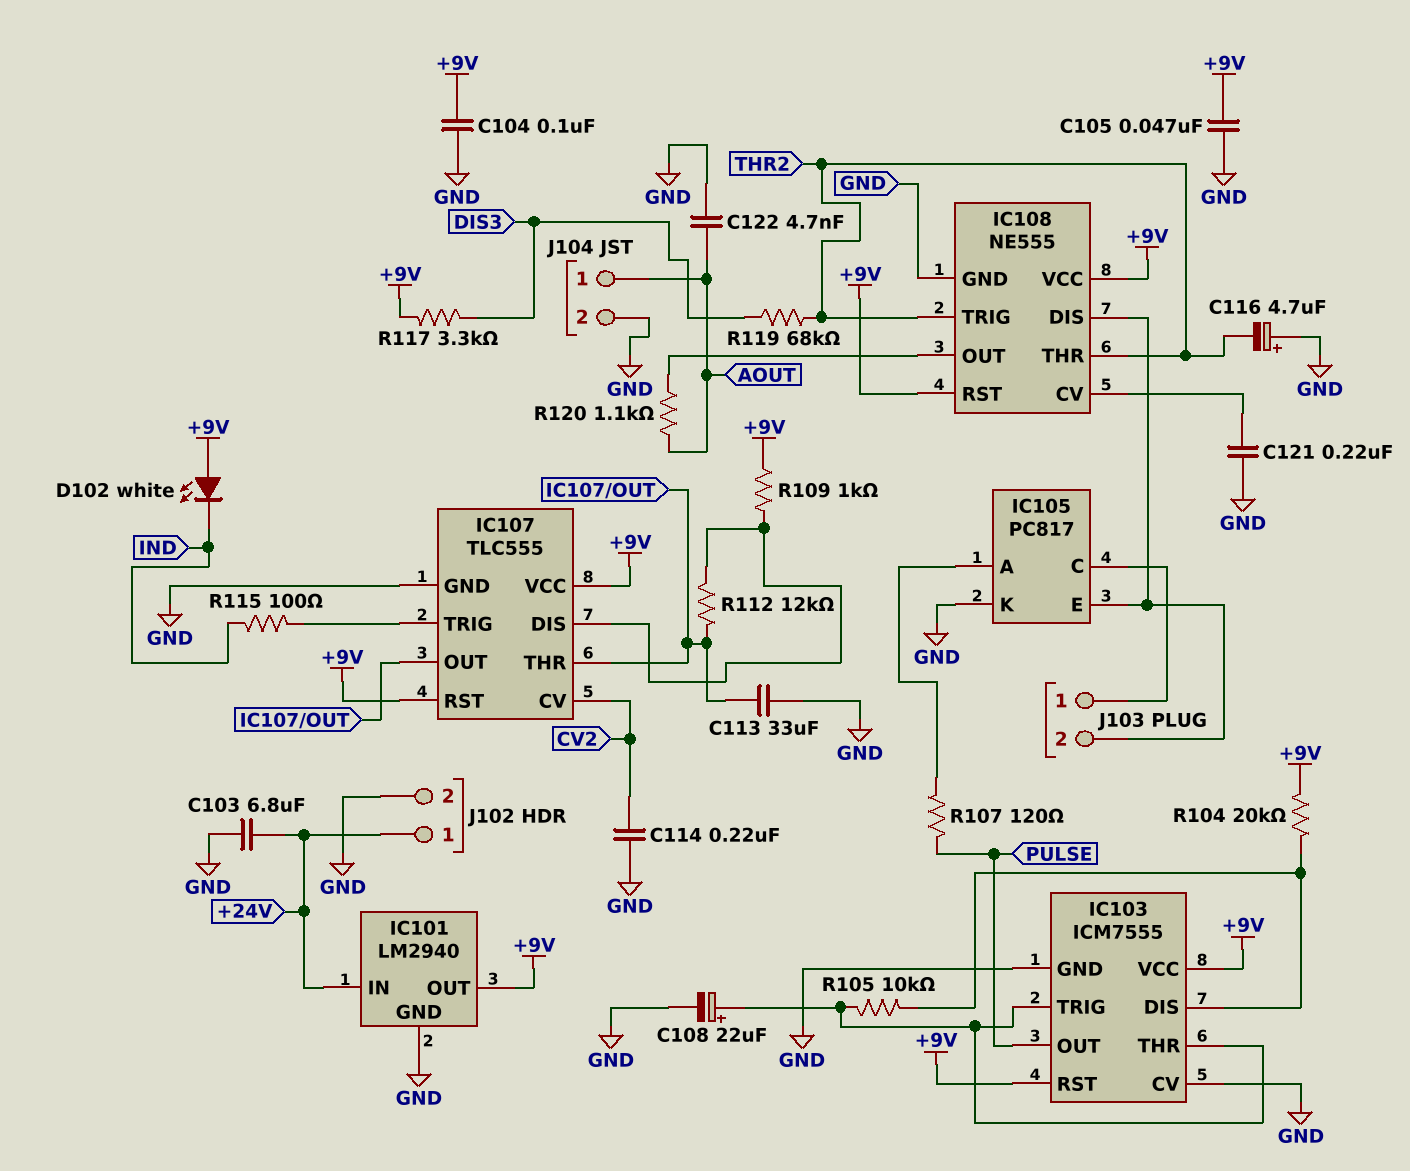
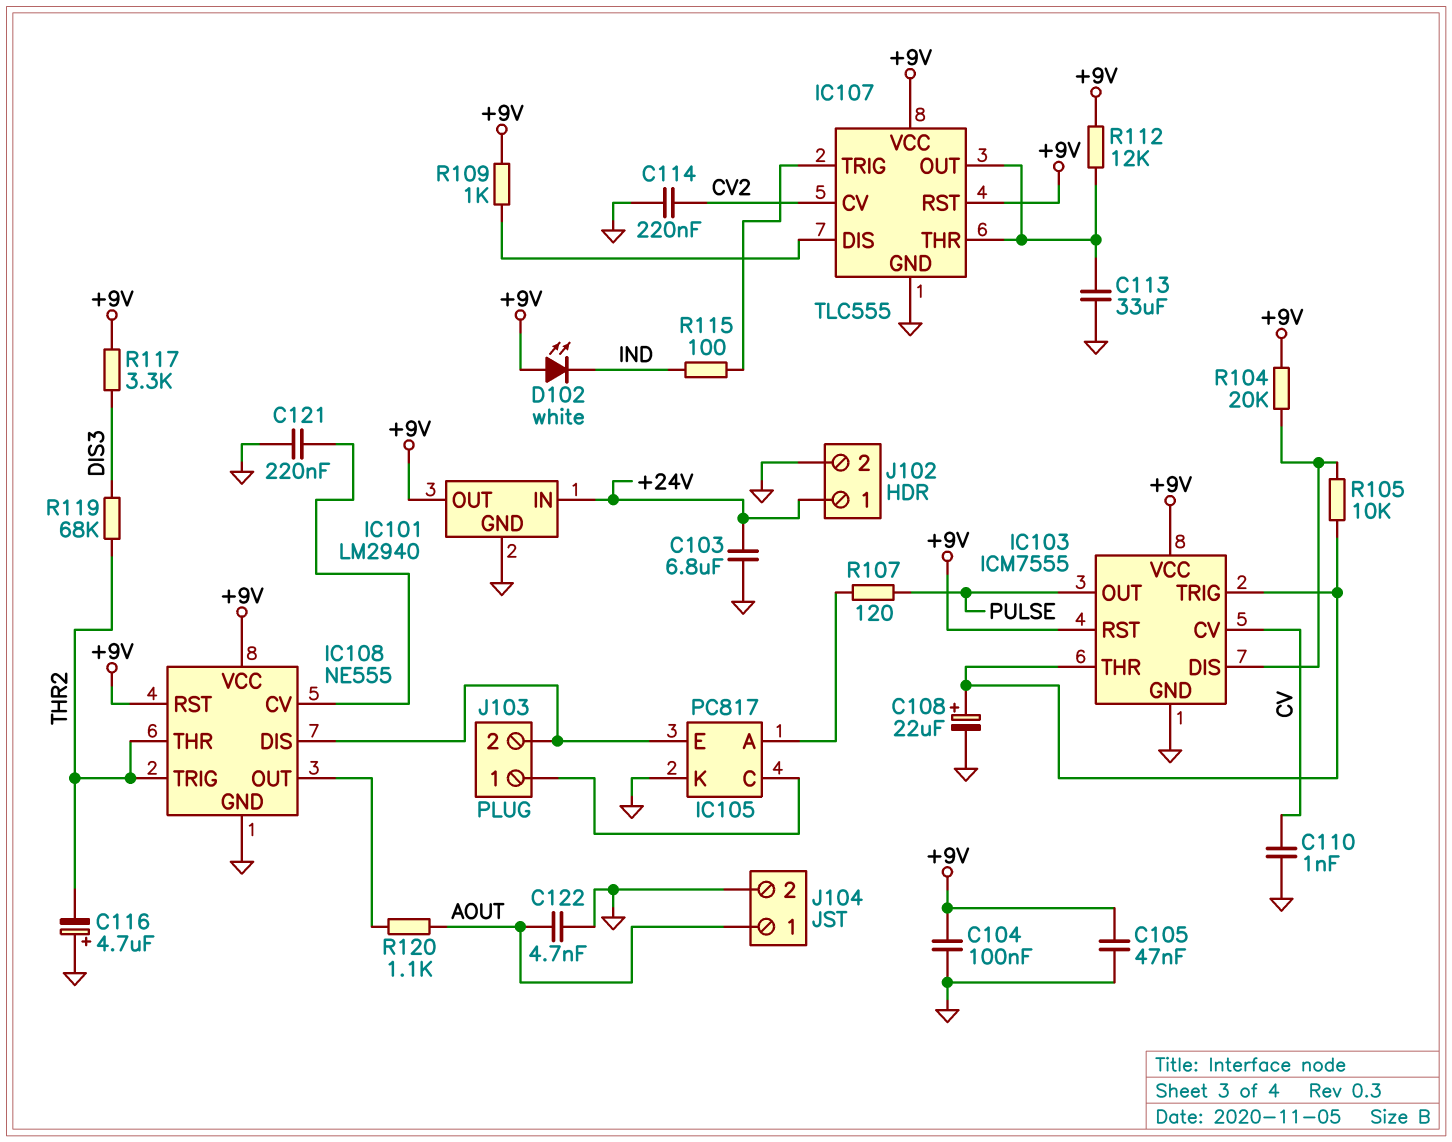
C110: none -> 1nF (CV, GND)
IC103 pin CV: GND -> CV
R112: 12k (IC107/DIS, IC107/OUT) -> 12k (+9V, IC107/OUT)

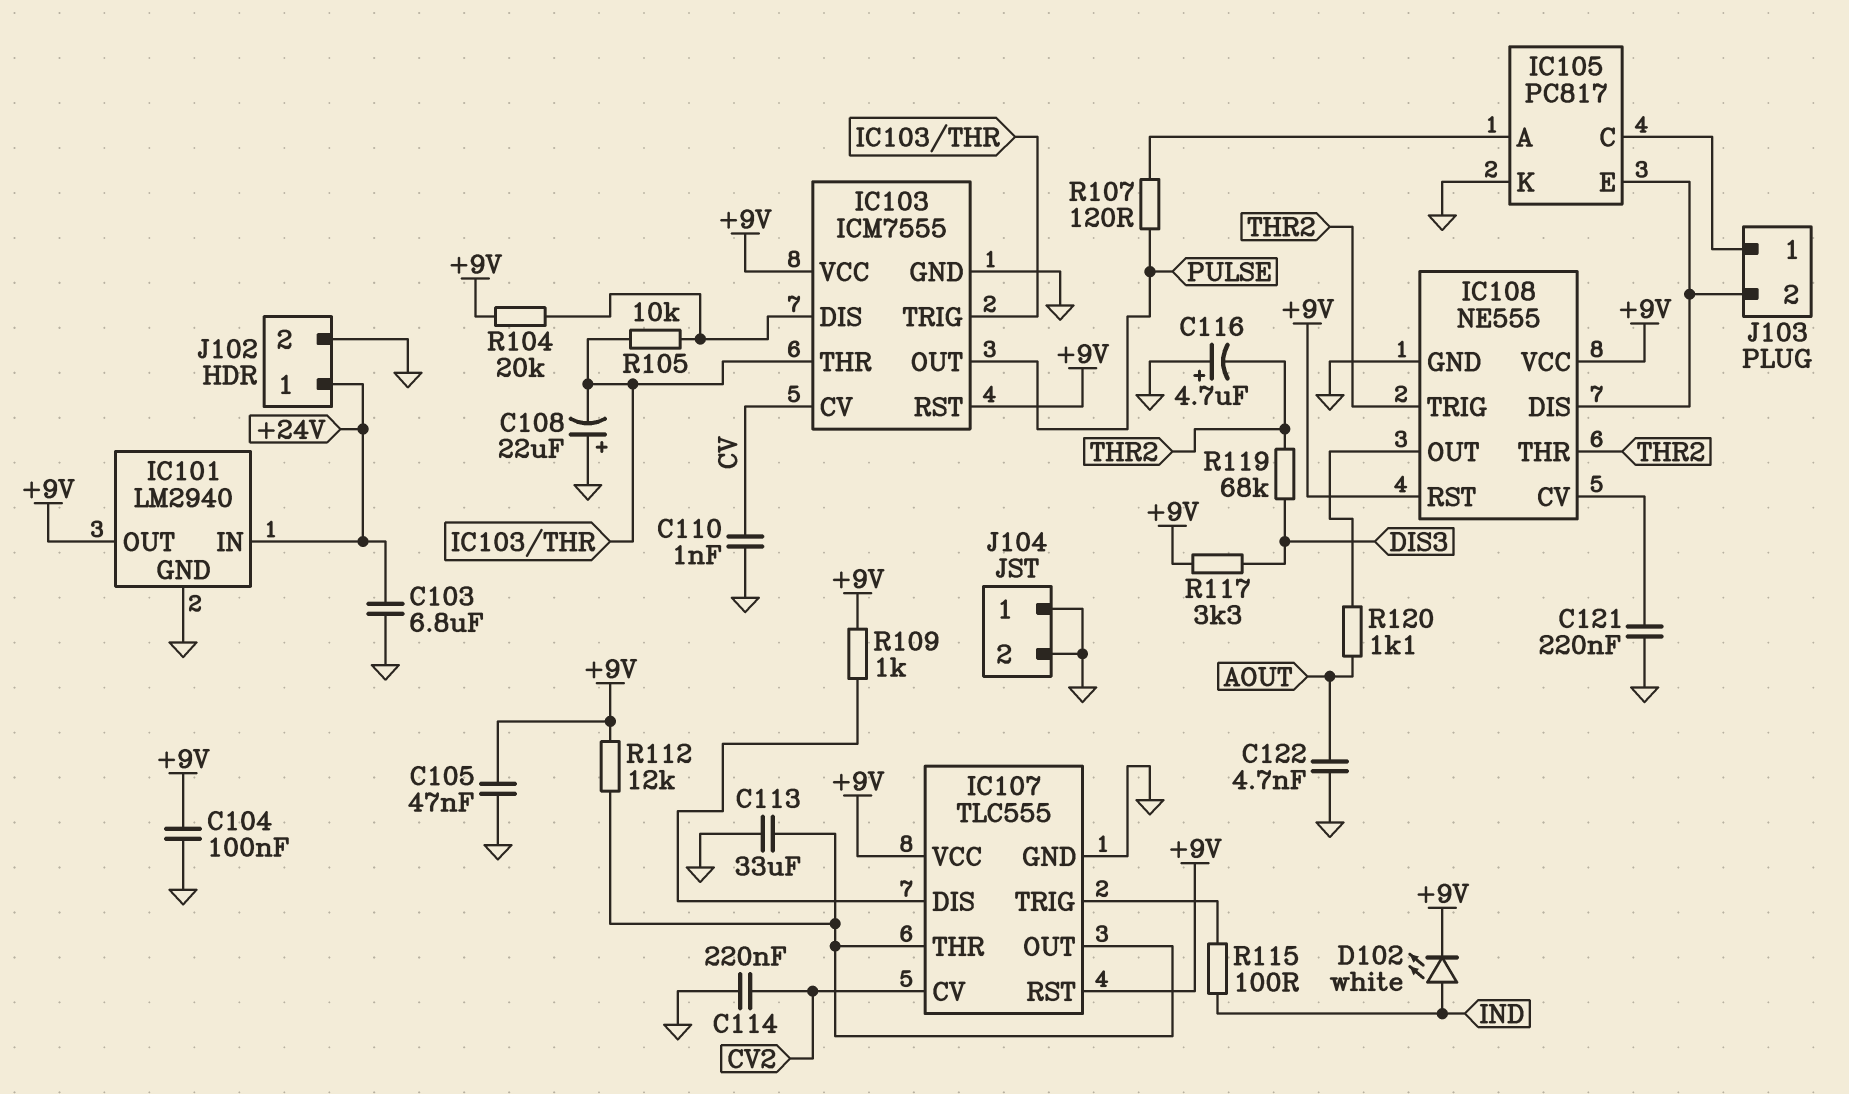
C108: 22uF (plus IC103/THR, minus GND) -> 22uF (plus GND, minus IC103/THR)
D102: LED white (A +9V, K IND) -> LED white (A IND, K +9V)
J104 pin 1: AOUT -> GND

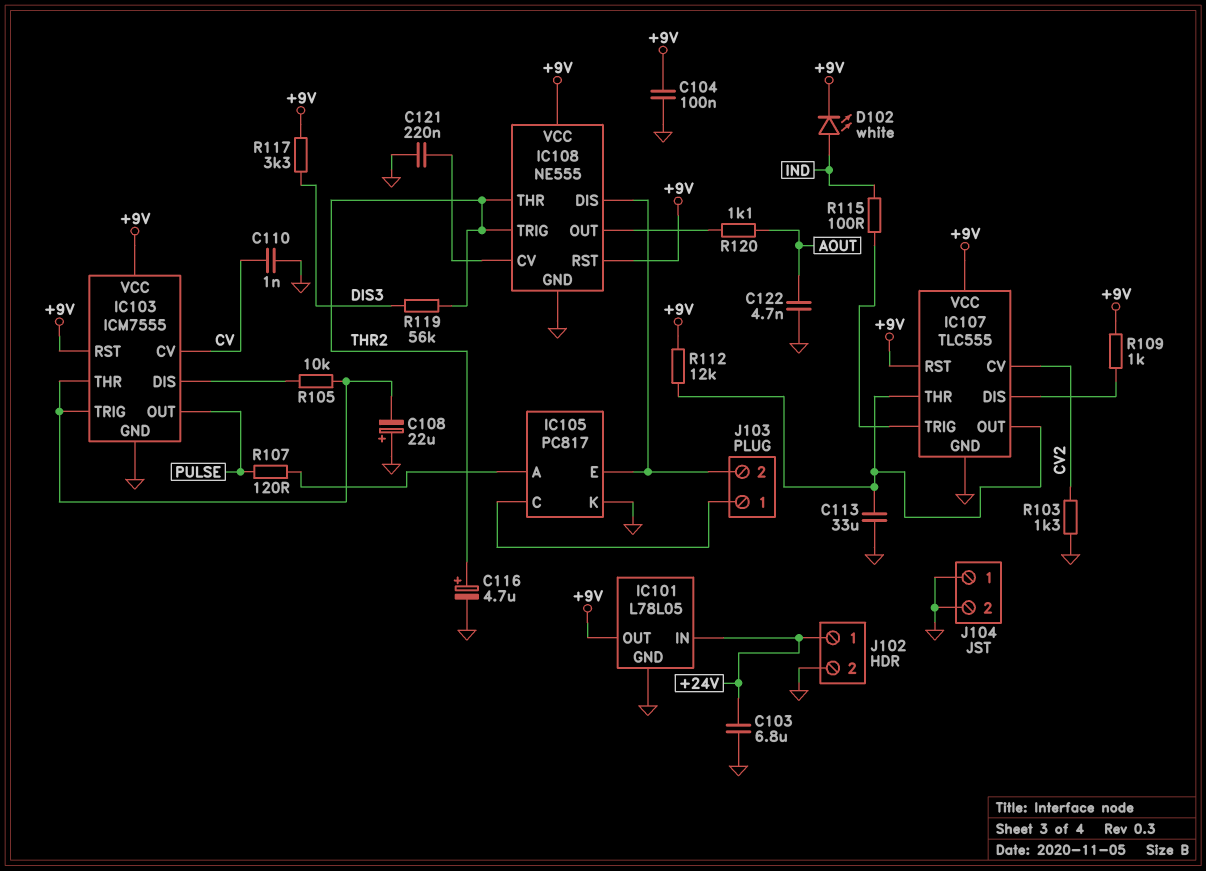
C105: 47nF (+9V, GND) -> none
C114: 220nF (CV2, GND) -> none
C116: 4.7uF (plus GND, minus THR2) -> 4.7uF (plus THR2, minus GND)
IC101: LM2940 -> L78L05
R103: none -> 1.3k (CV2, GND)
R104: 20k (+9V, IC103/DIS) -> none
R119: 68k (DIS3, THR2) -> 56k (DIS3, THR2)

